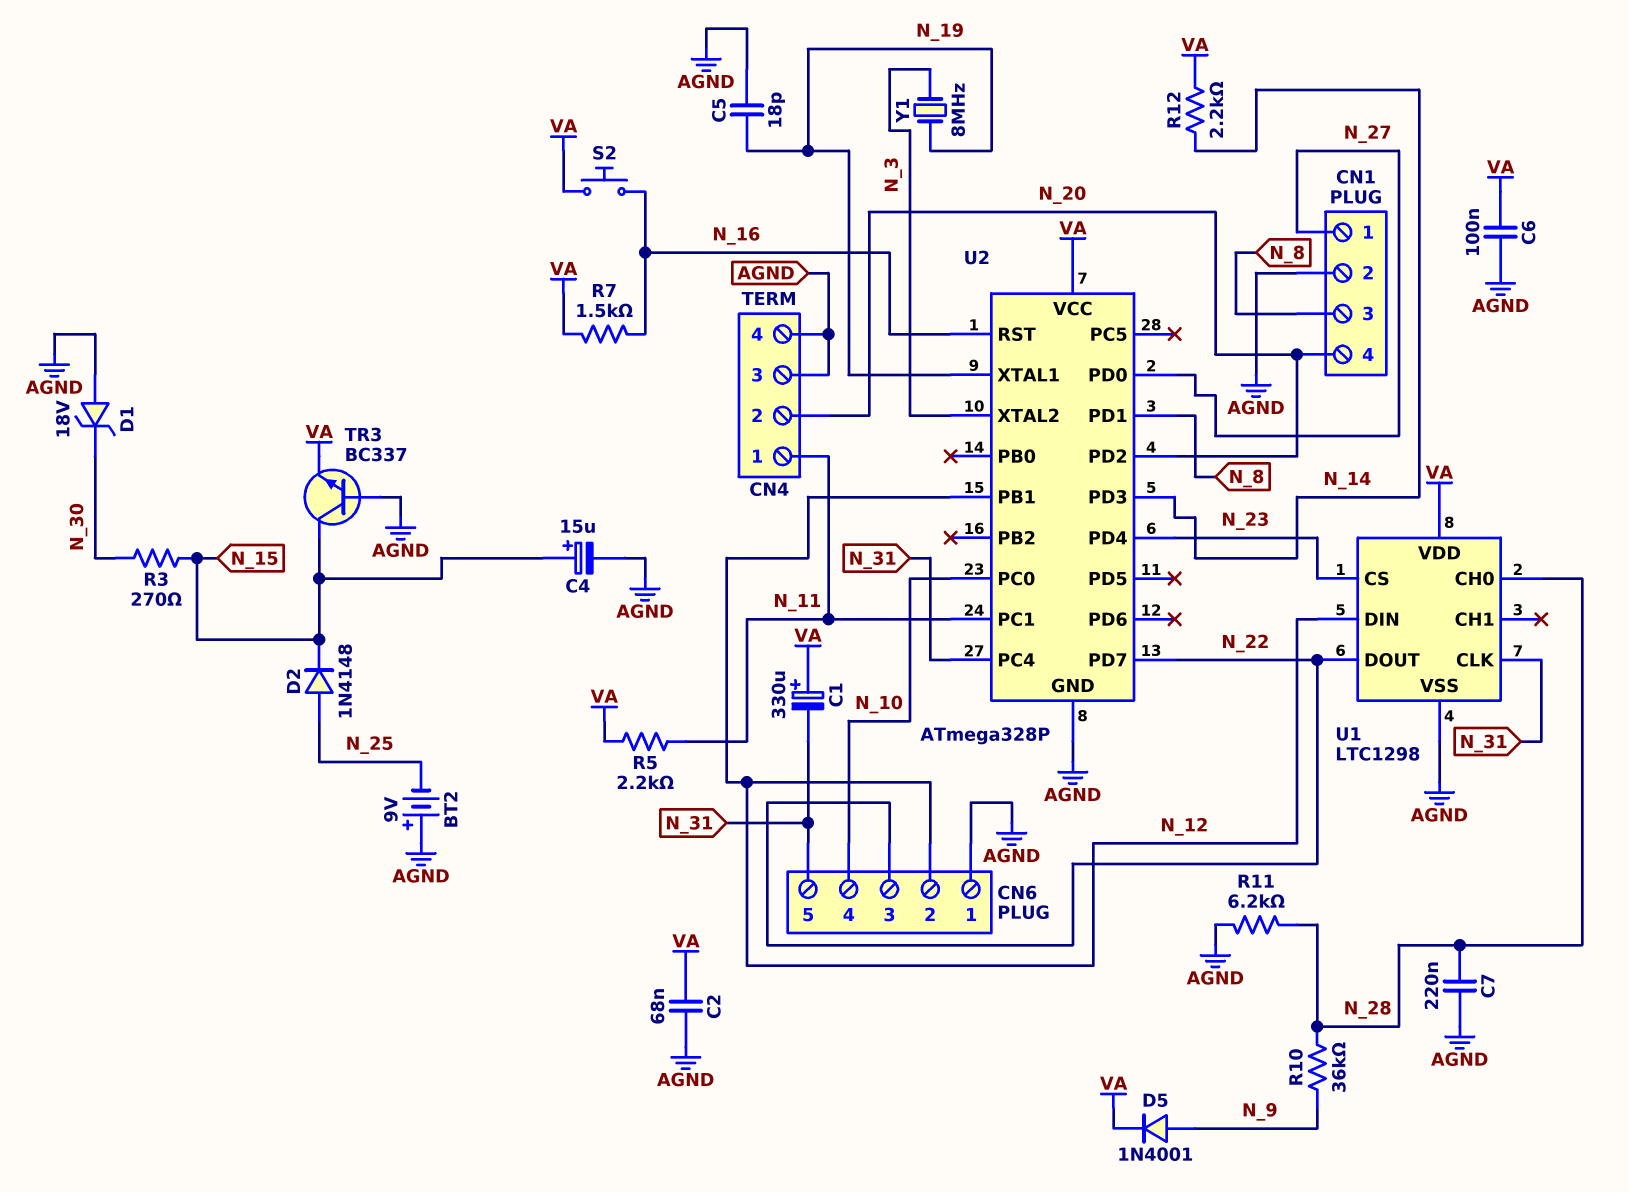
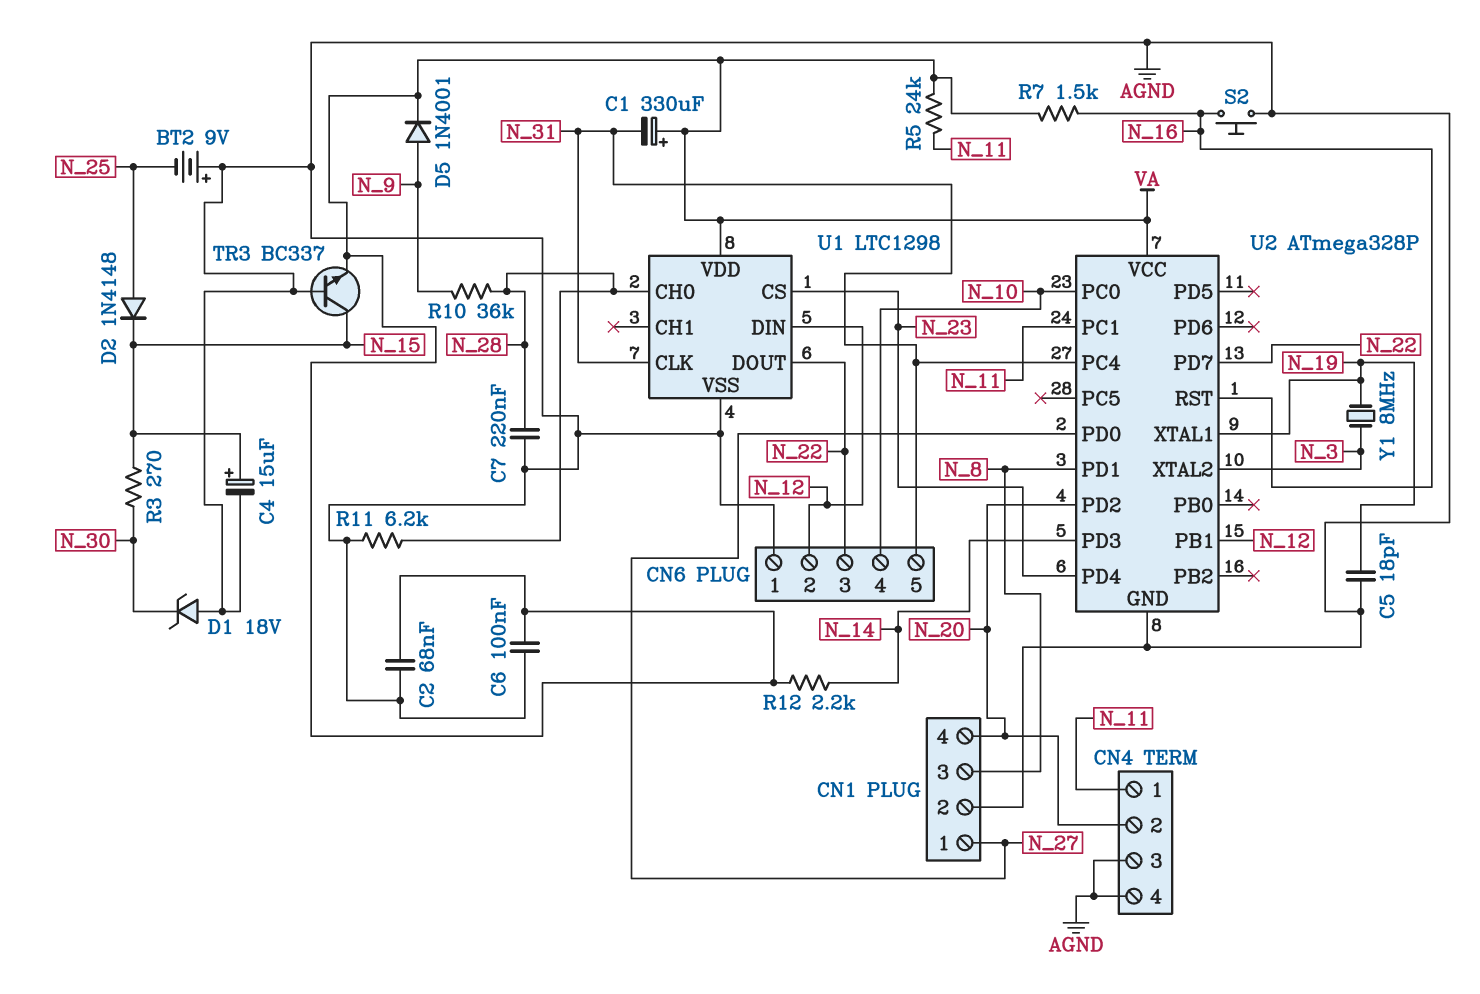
R5: 2.2k (N_11, VA) -> 24k (N_11, VA)
S2: button (N_16, VA) -> button (AGND, N_16)

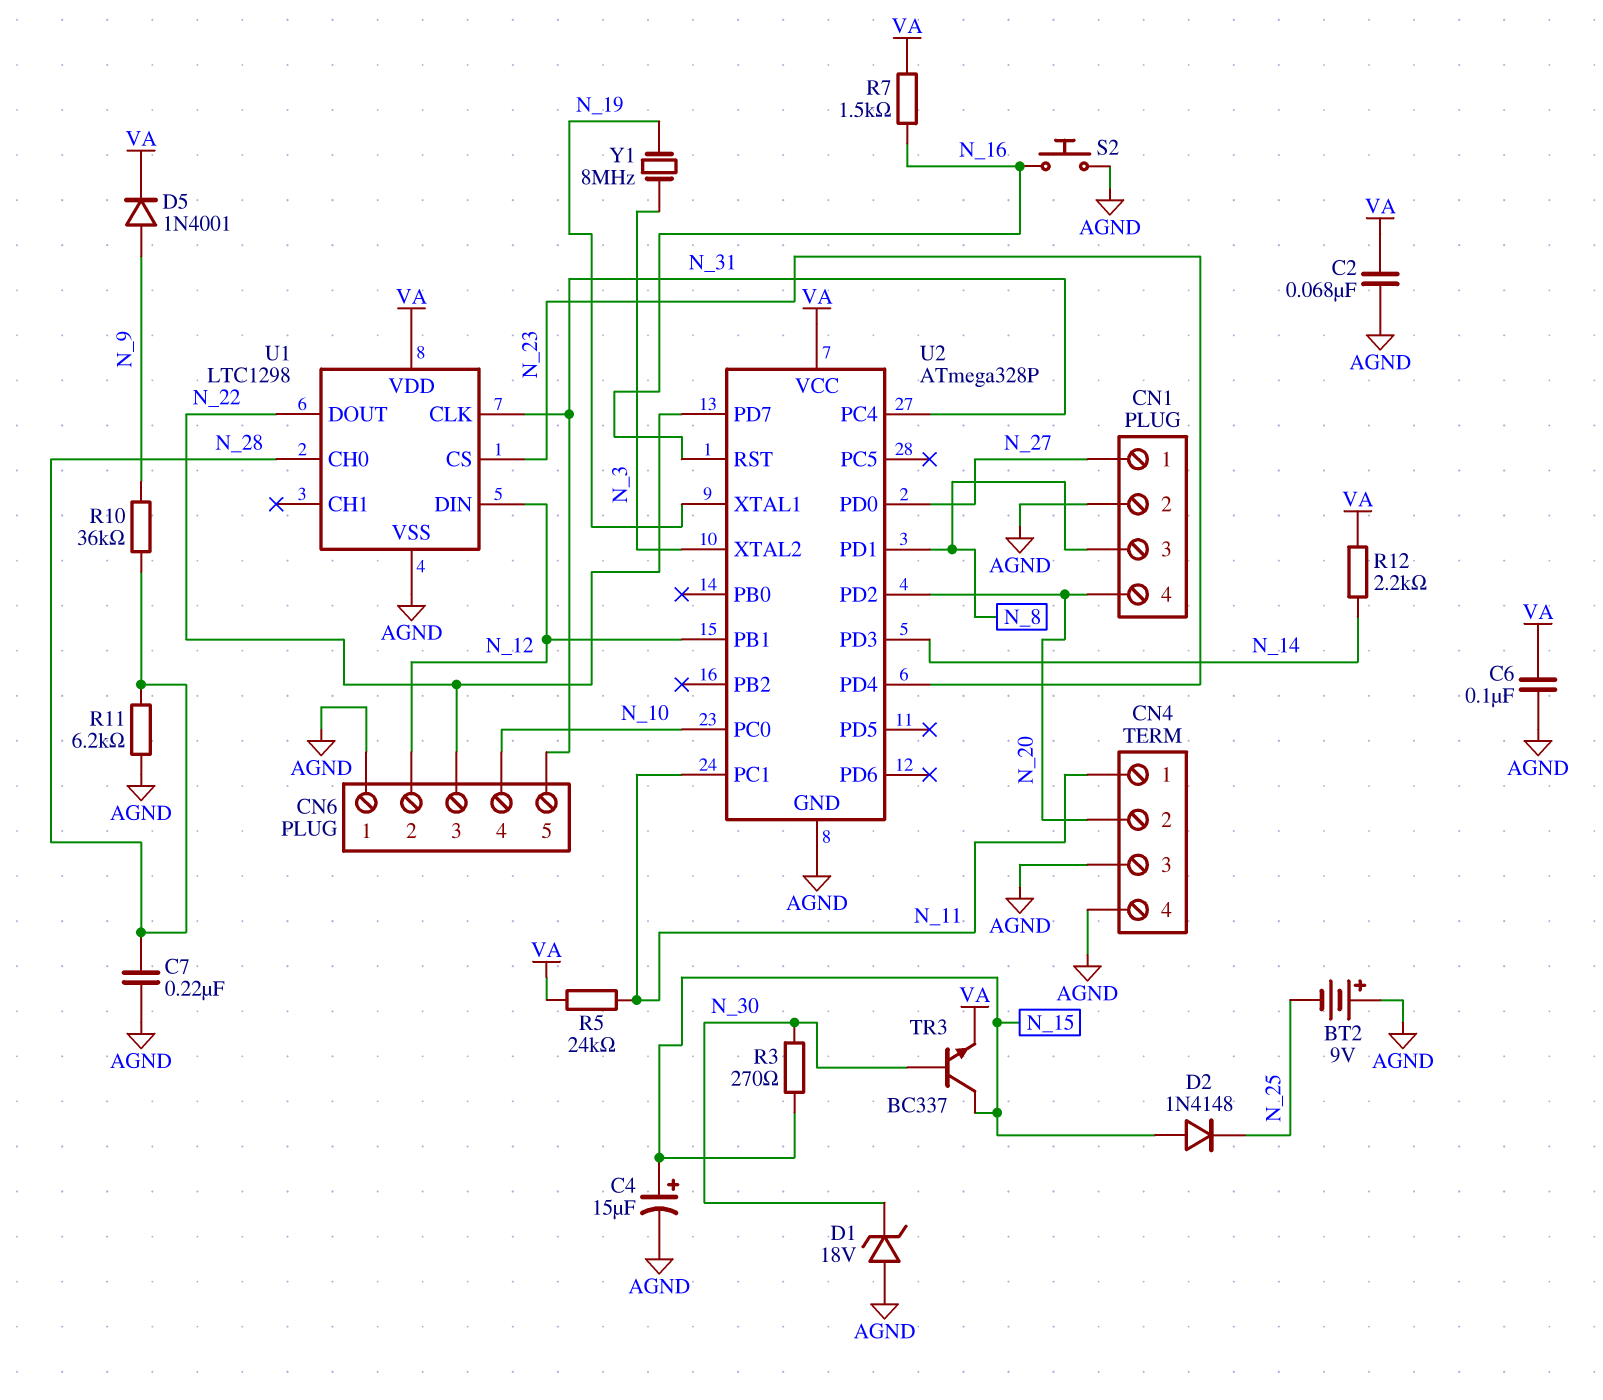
C1: 330uF (plus VA, minus N_31) -> none
C5: 18pF (AGND, N_19) -> none
D2: diode 1N4148 (A N_25, K N_15) -> diode 1N4148 (A N_15, K N_25)
TR3: NPN BC337 (B AGND, C N_15, E VA) -> NPN BC337 (B N_30, C N_15, E VA)

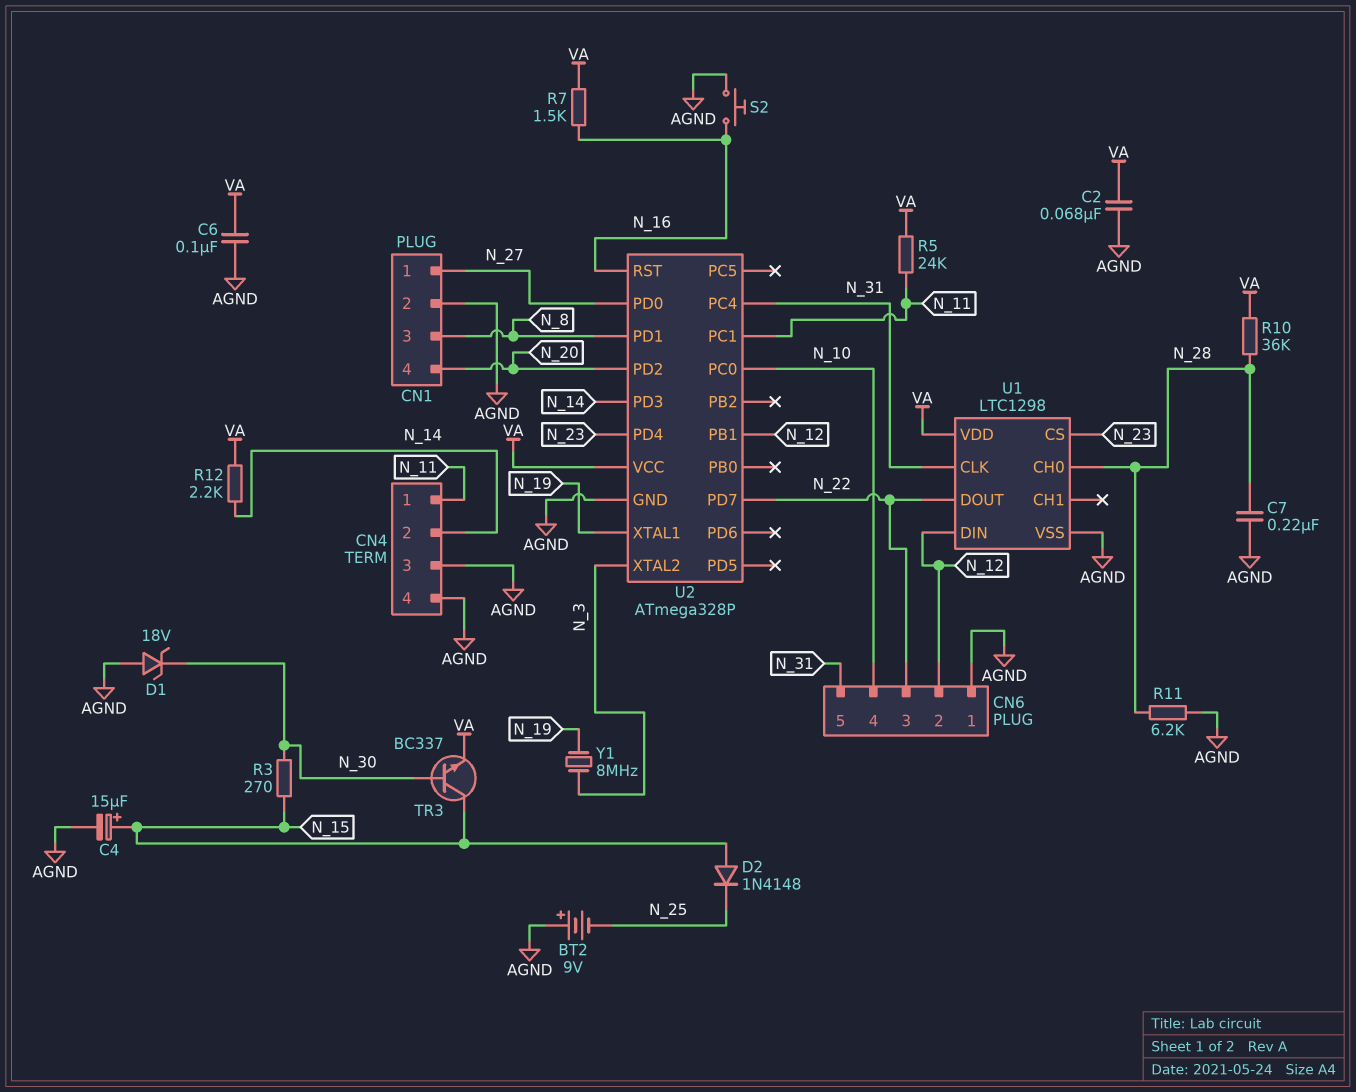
CN4 pin 2: N_20 -> N_14
D5: diode 1N4001 (A N_9, K VA) -> none
R10: 36k (N_9, N_28) -> 36k (N_28, VA)

